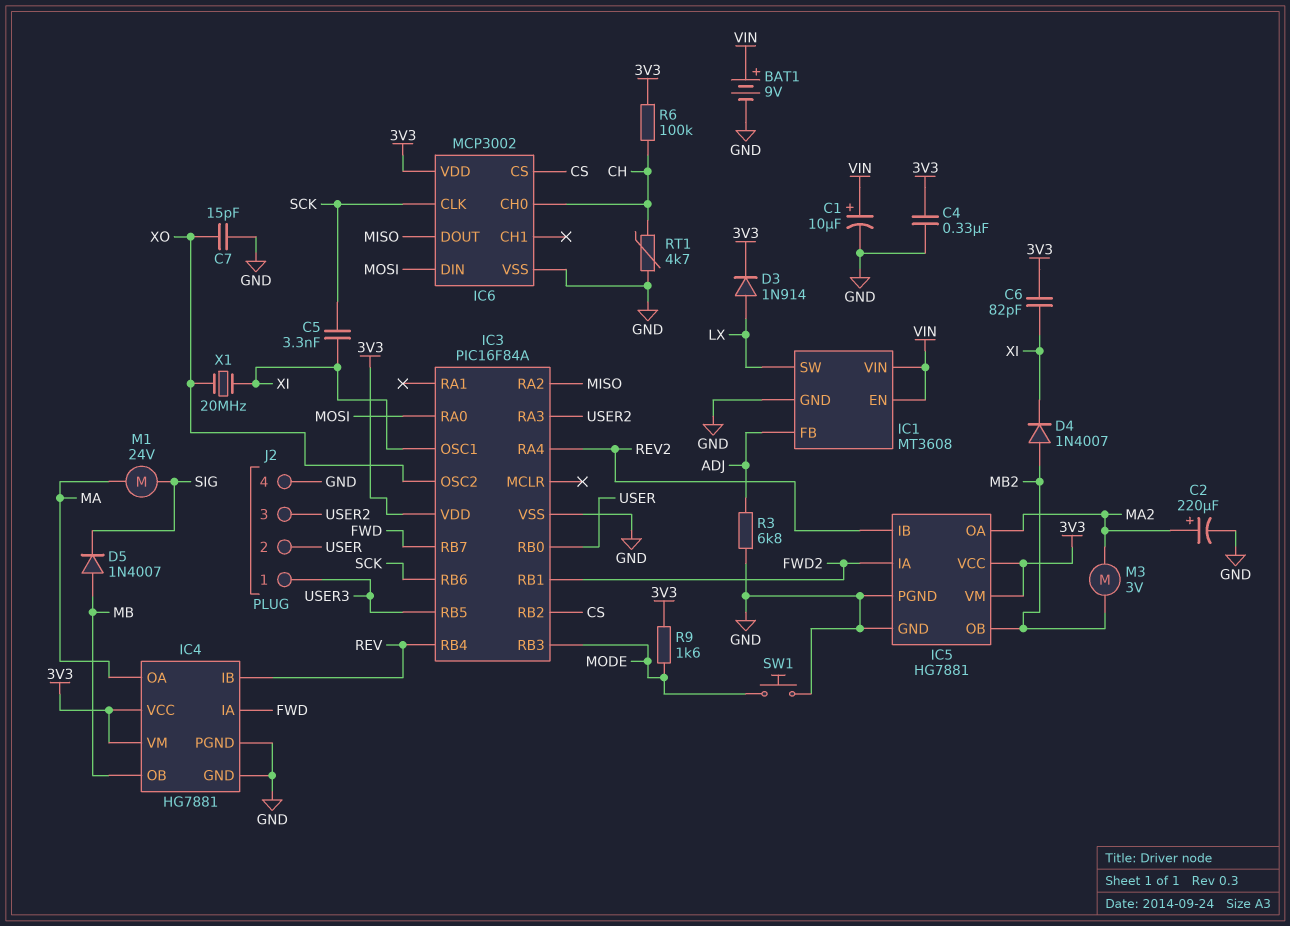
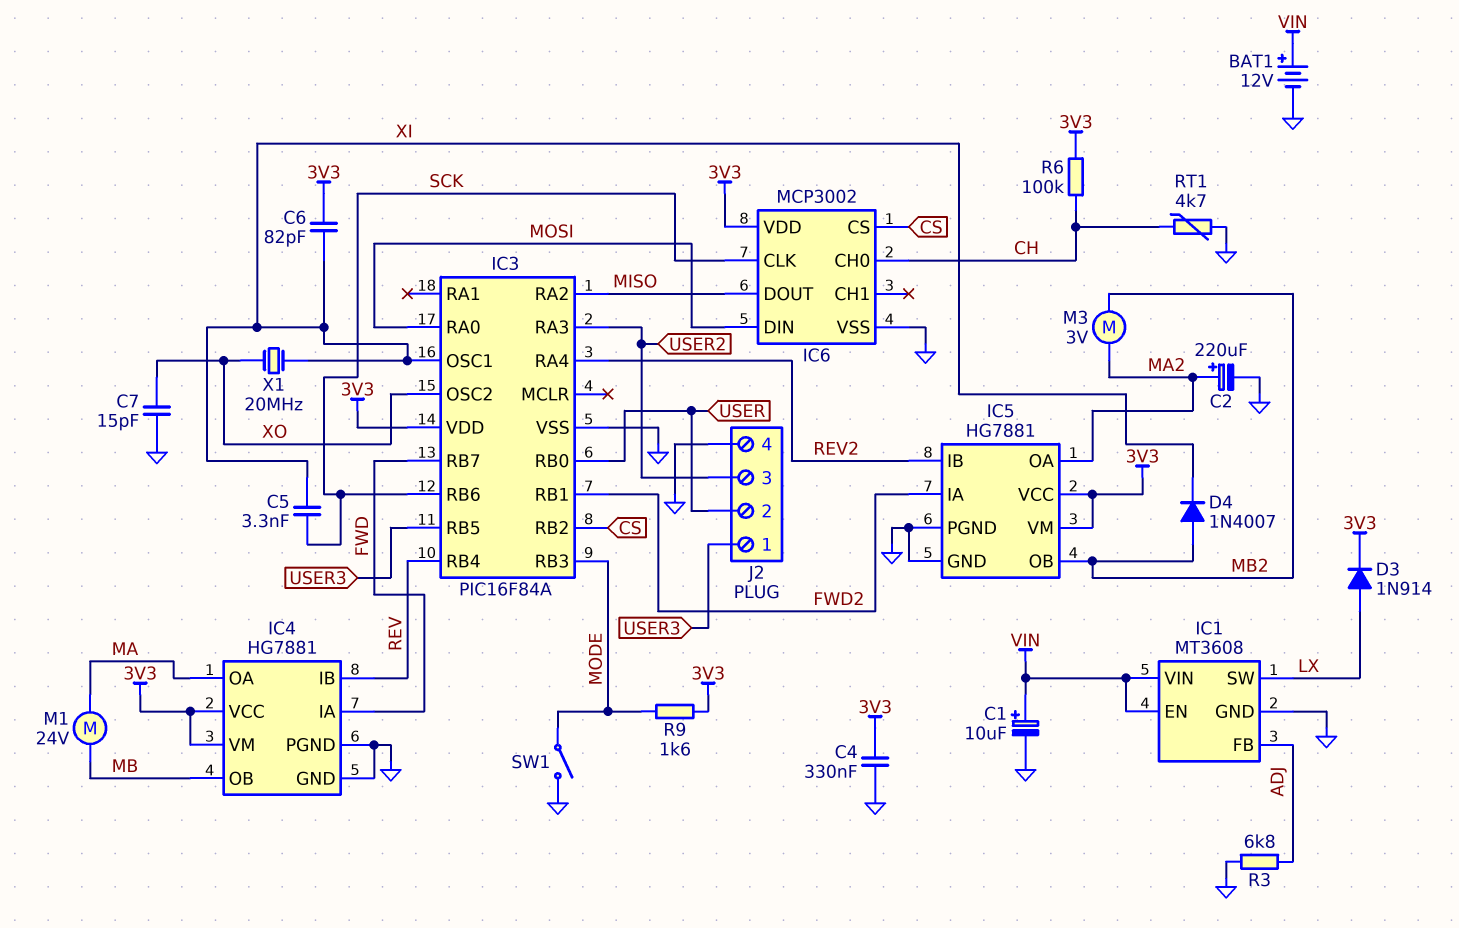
BAT1: 9V (plus VIN, minus GND) -> 12V (plus VIN, minus GND)
D5: diode 1N4007 (A MB, K SIG) -> none
M1: motor 24V (MA, SIG) -> motor 24V (MA, MB)
SW1: button (GND, MODE) -> switch (GND, MODE)

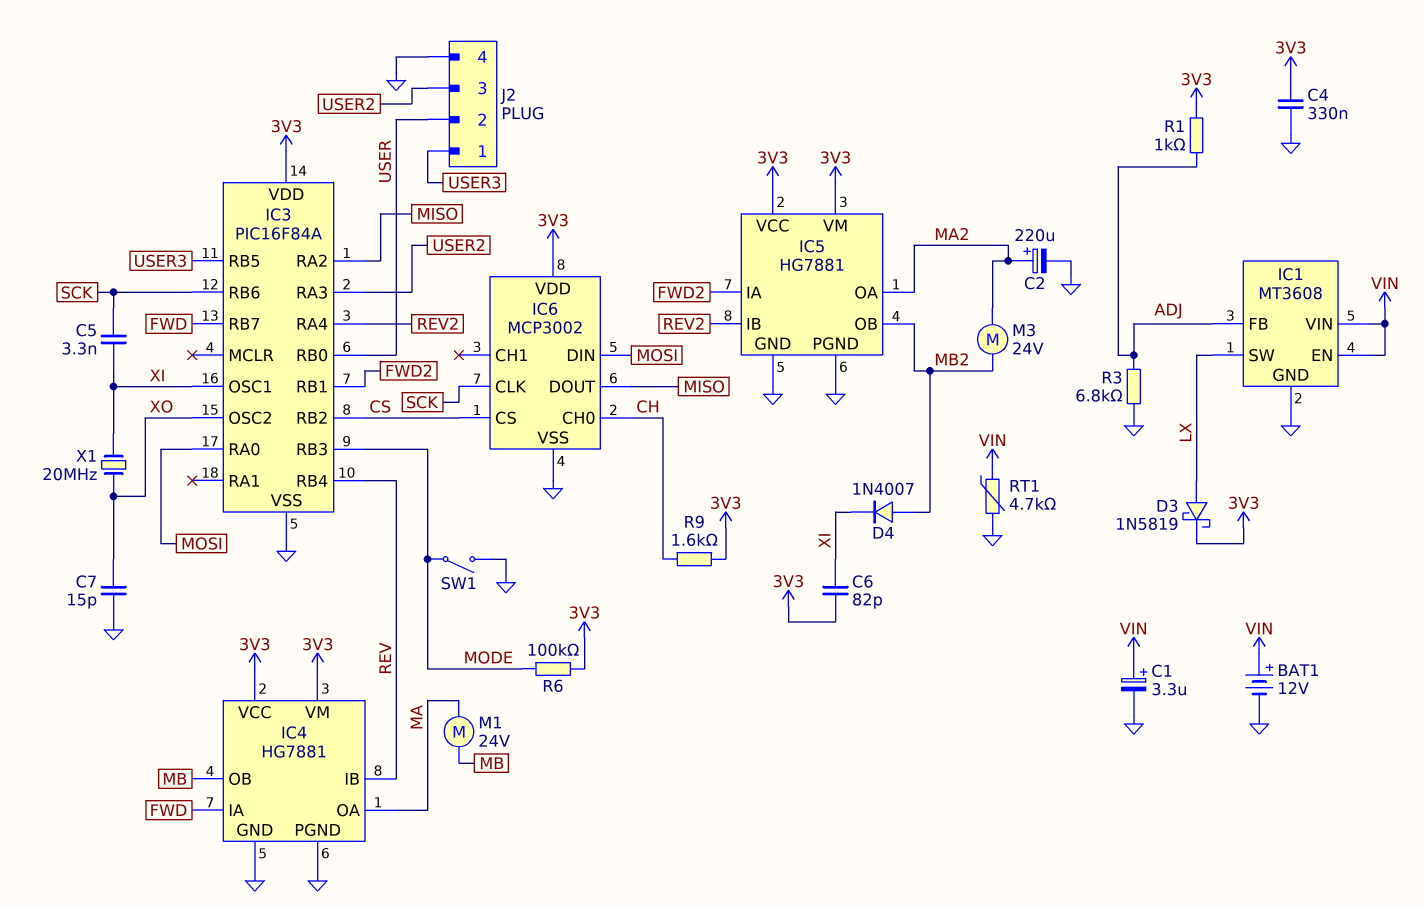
C1: 10uF (plus VIN, minus GND) -> 3.3uF (plus VIN, minus GND)
D3: diode 1N914 (A LX, K 3V3) -> schottky 1N5819 (A LX, K 3V3)
M3: motor 3V (MA2, MB2) -> motor 24V (MA2, MB2)
R1: none -> 1k (3V3, ADJ)
R6: 100k (3V3, CH) -> 100k (3V3, MODE)
R9: 1.6k (3V3, MODE) -> 1.6k (3V3, CH)
RT1: 4.7k (CH, GND) -> 4.7k (GND, VIN)

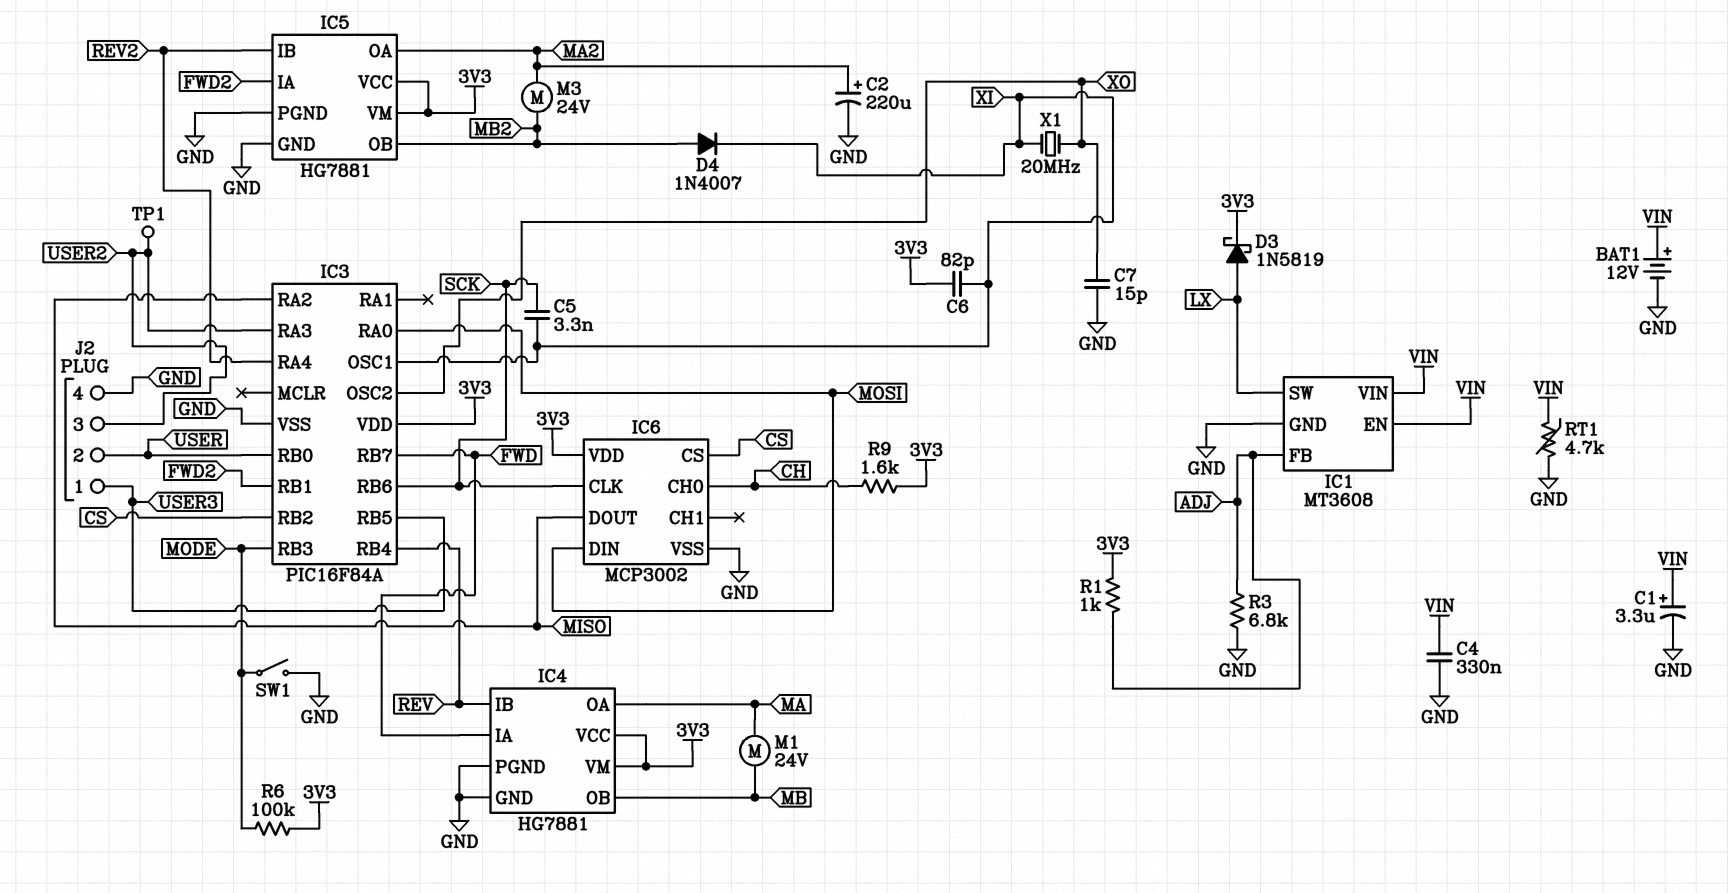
C4: 330nF (3V3, GND) -> 330nF (GND, VIN)
TP1: none -> test point (USER2)

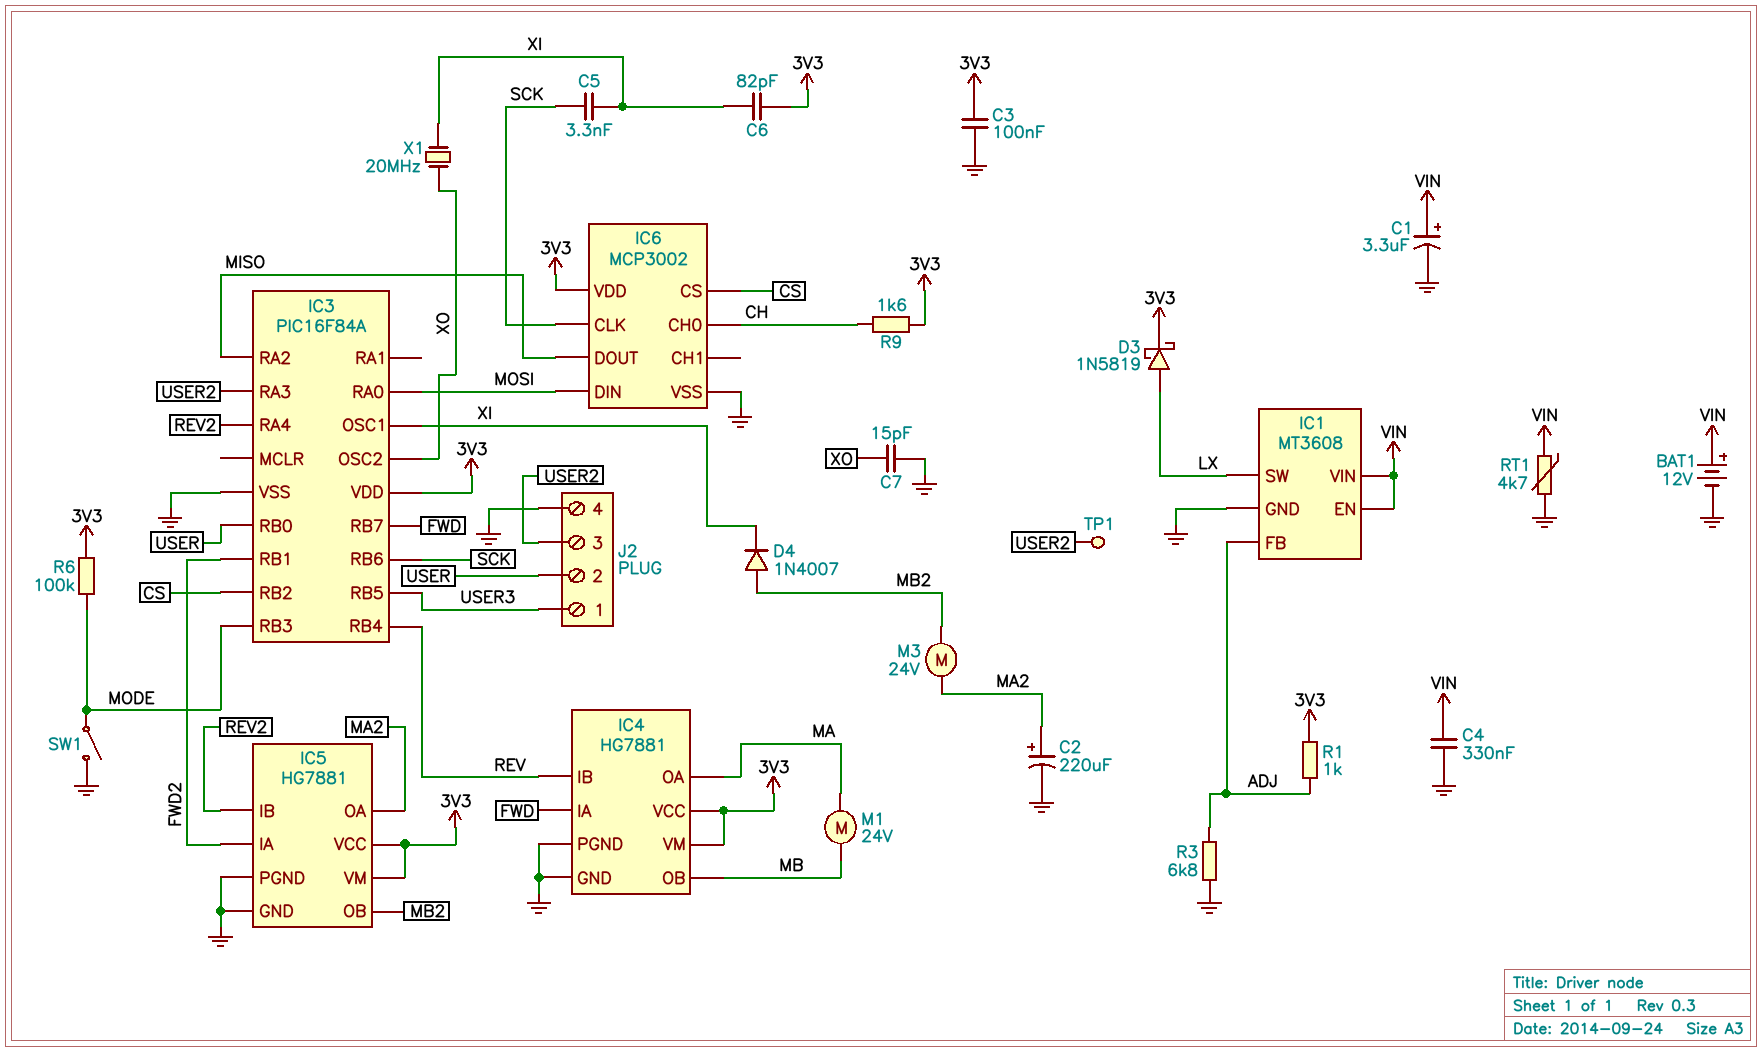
C3: none -> 100nF (3V3, GND)

